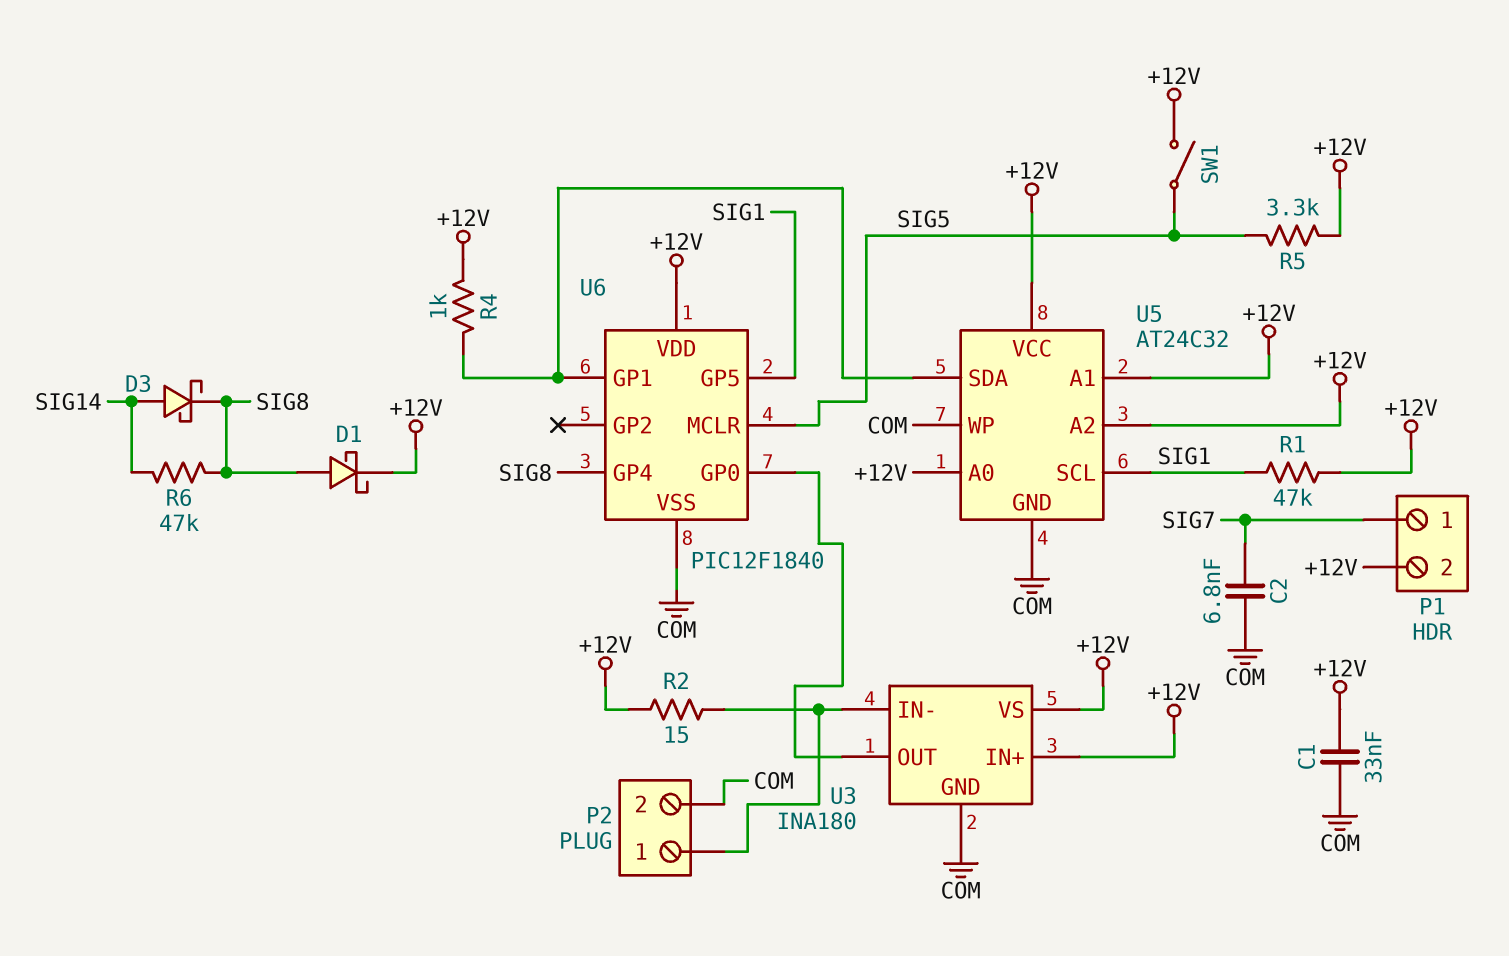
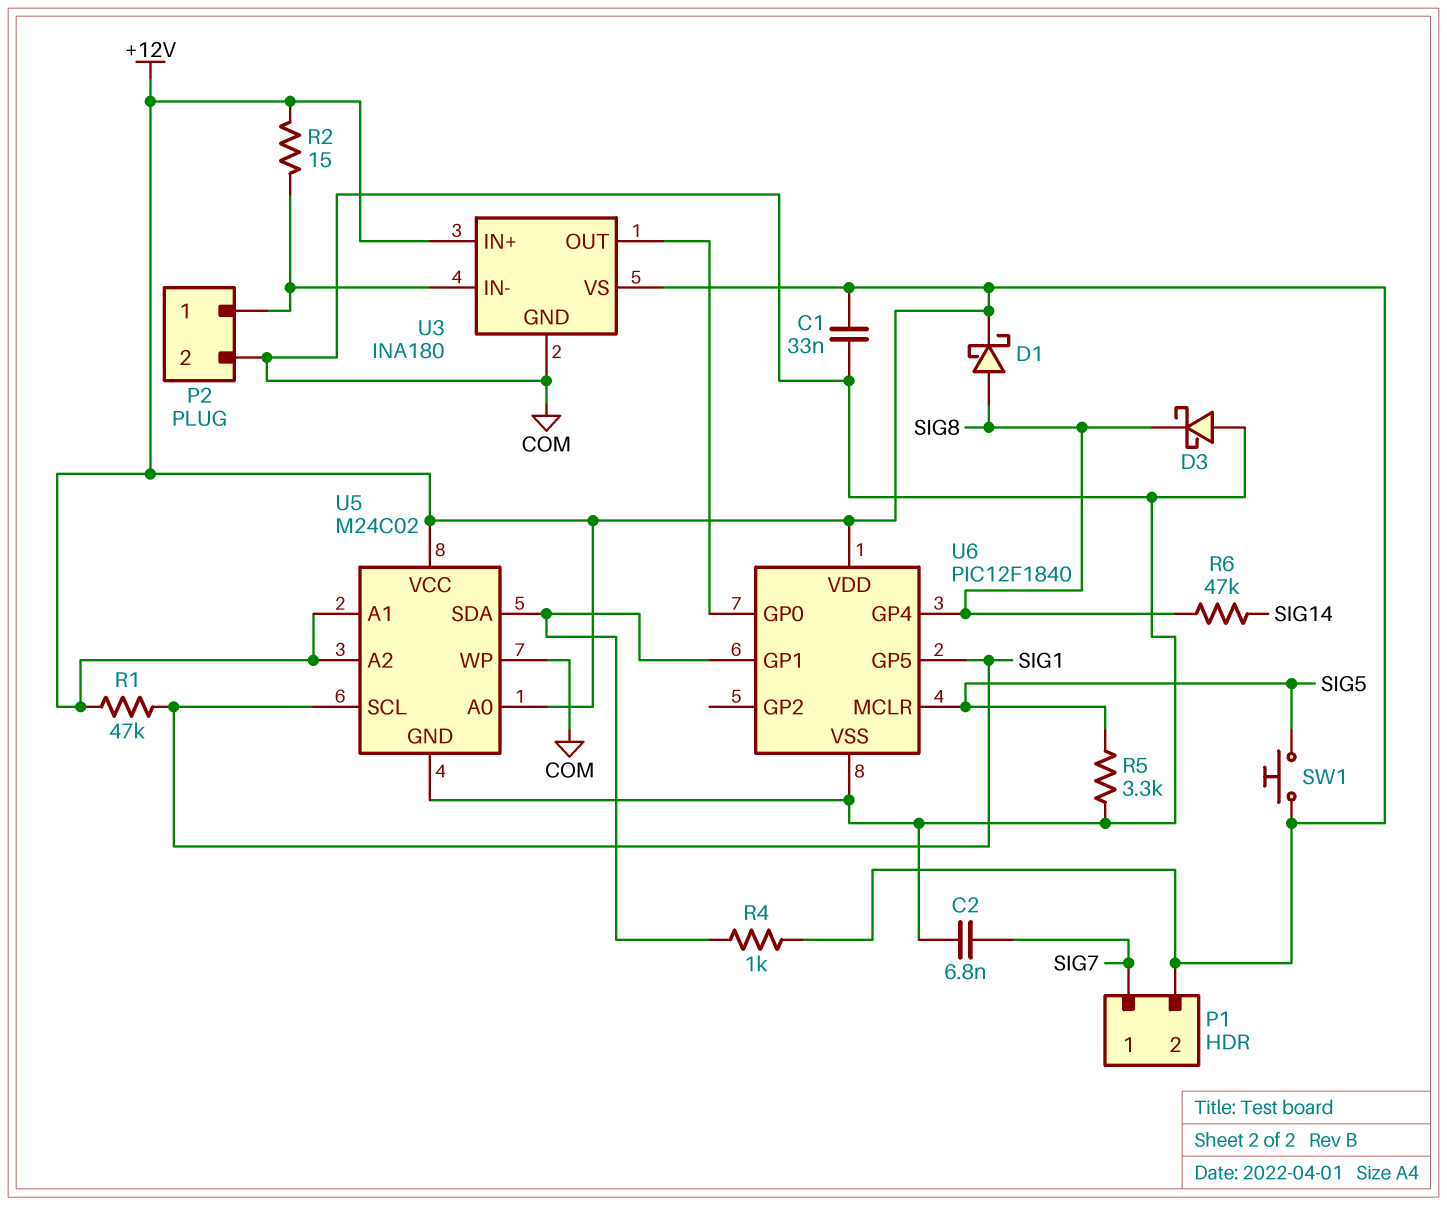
D3: schottky (A SIG14, K SIG8) -> schottky (A COM, K SIG8)
R5: 3.3k (+12V, SIG5) -> 3.3k (COM, SIG5)
SW1: switch (+12V, SIG5) -> button (+12V, SIG5)
U5: AT24C32 -> M24C02

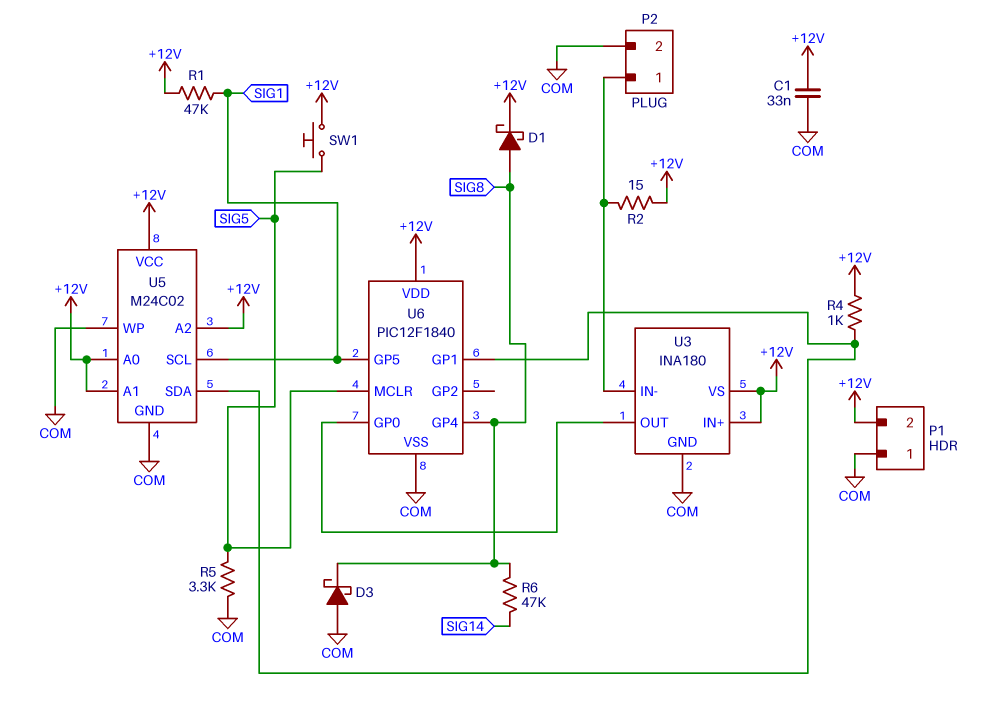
C2: 6.8nF (COM, SIG7) -> none
P1 pin 1: SIG7 -> COM

